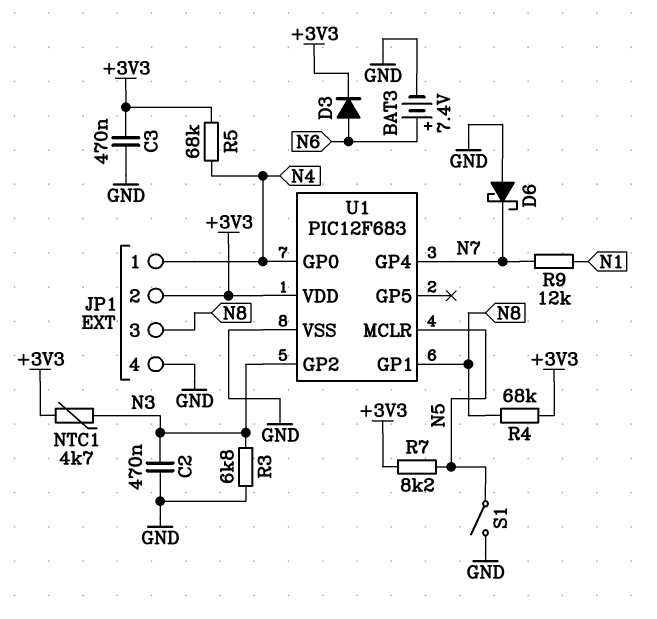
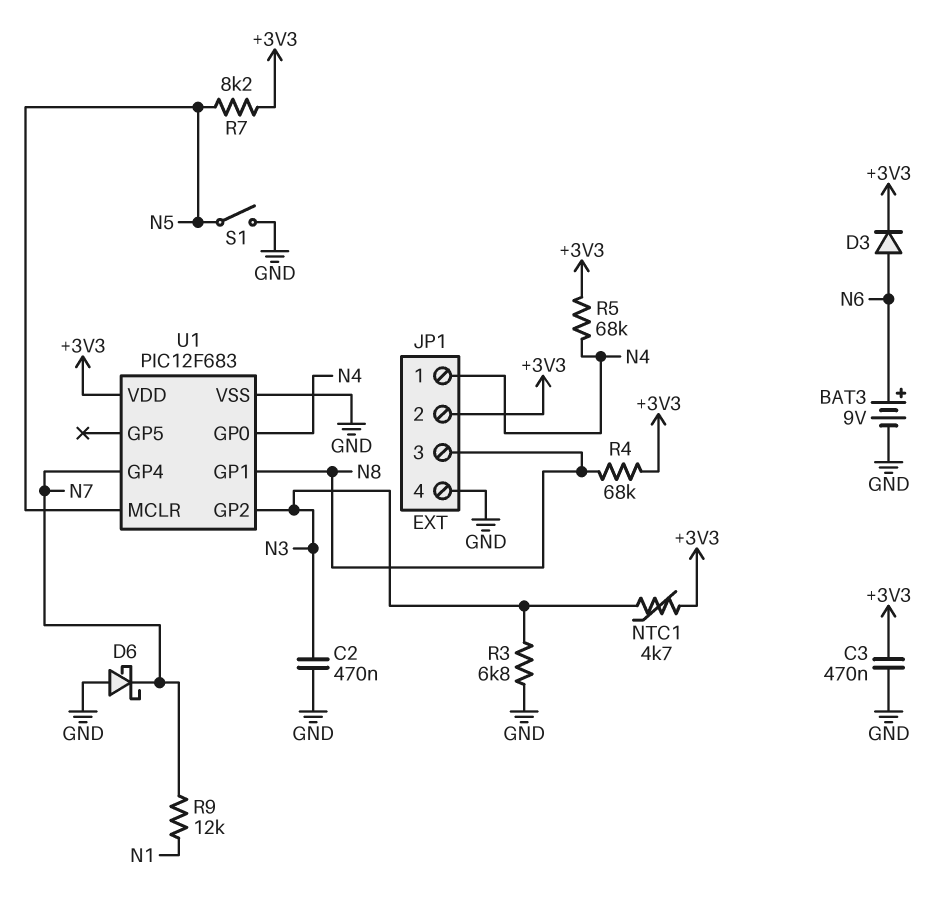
BAT3: 7.4V (plus N6, minus GND) -> 9V (plus N6, minus GND)

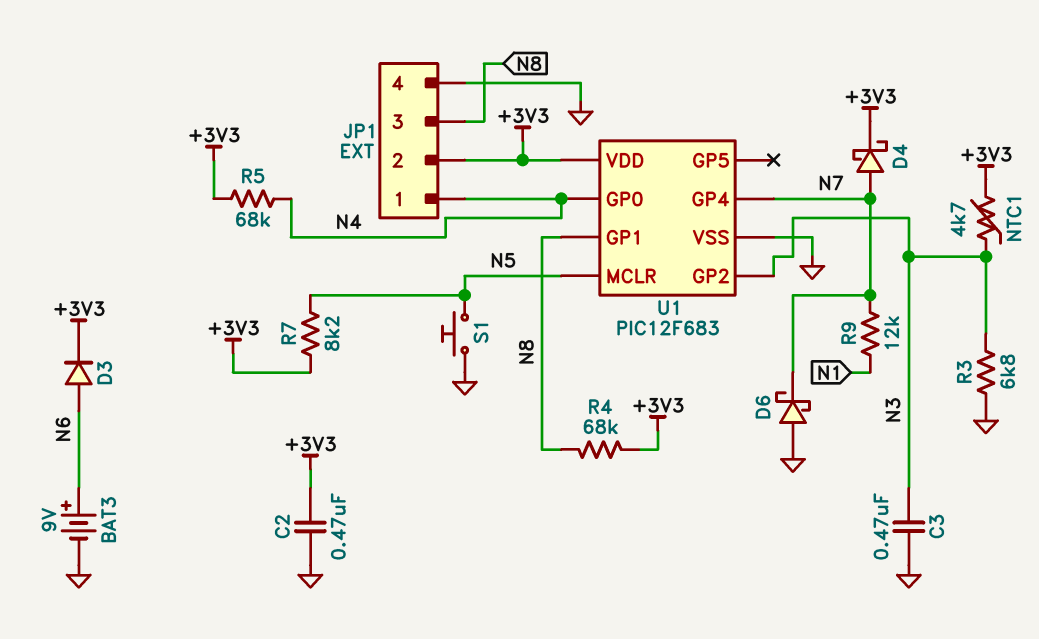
C2: 470nF (GND, N3) -> 470nF (+3V3, GND)
C3: 470nF (+3V3, GND) -> 470nF (GND, N3)
D4: none -> schottky (A N7, K +3V3)
S1: switch (GND, N5) -> button (GND, N5)

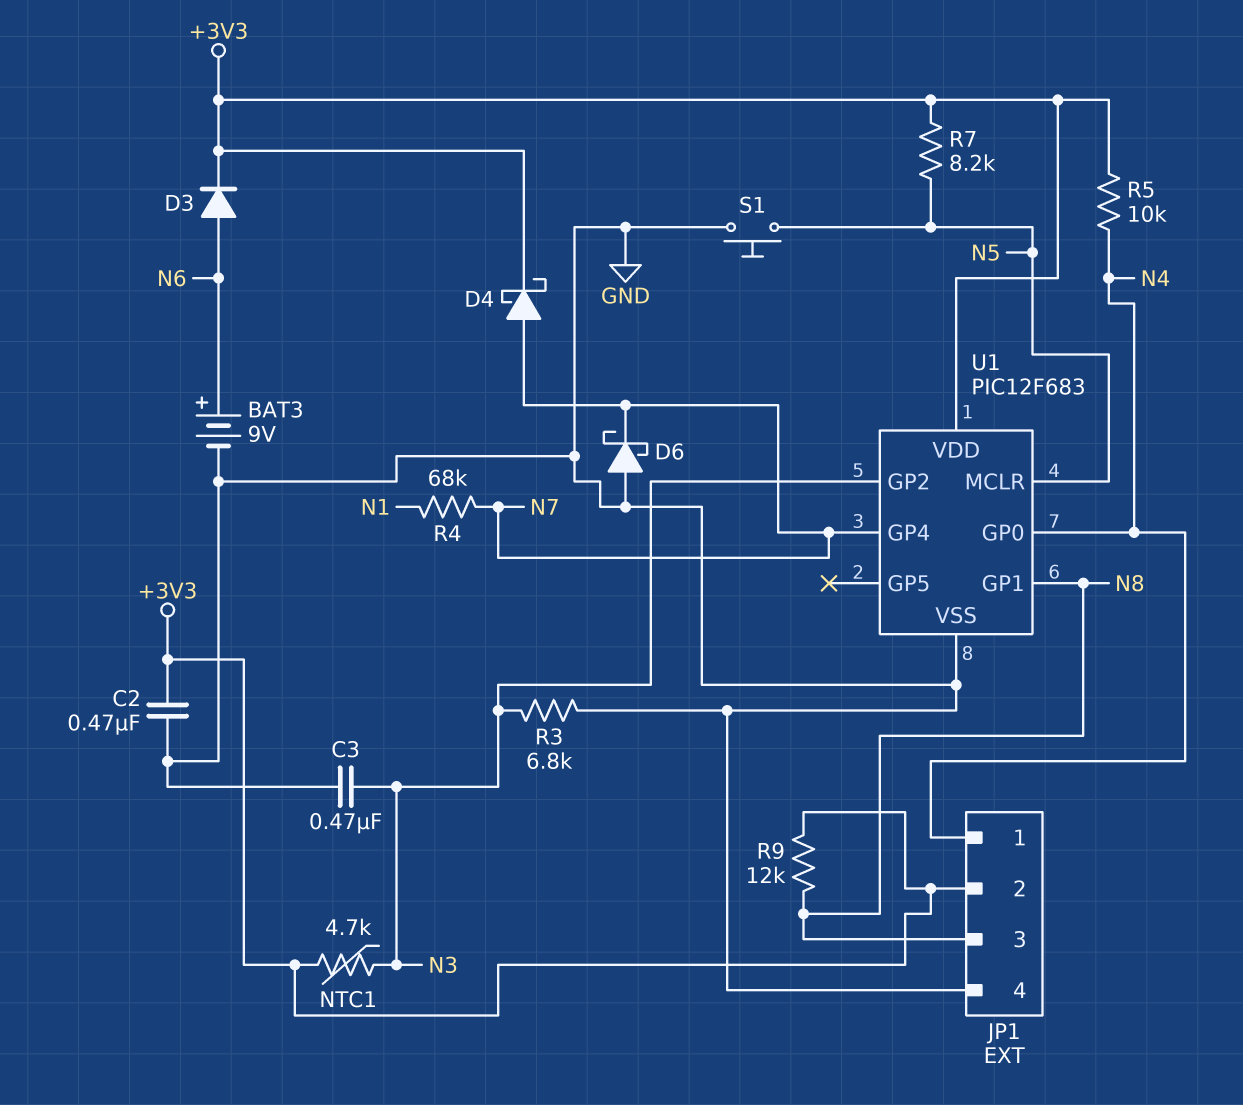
R4: 68k (+3V3, N8) -> 68k (N1, N7)
R5: 68k (+3V3, N4) -> 10k (+3V3, N4)
R9: 12k (N1, N7) -> 12k (+3V3, N8)

